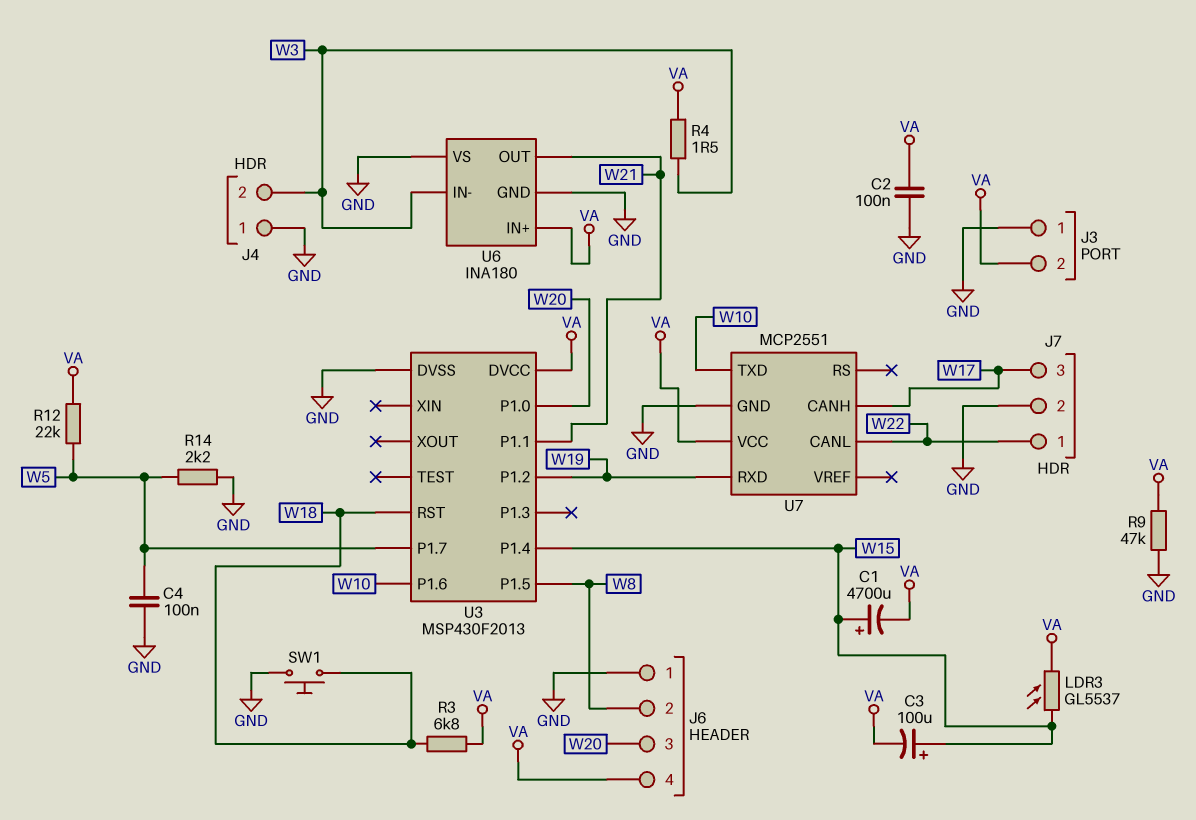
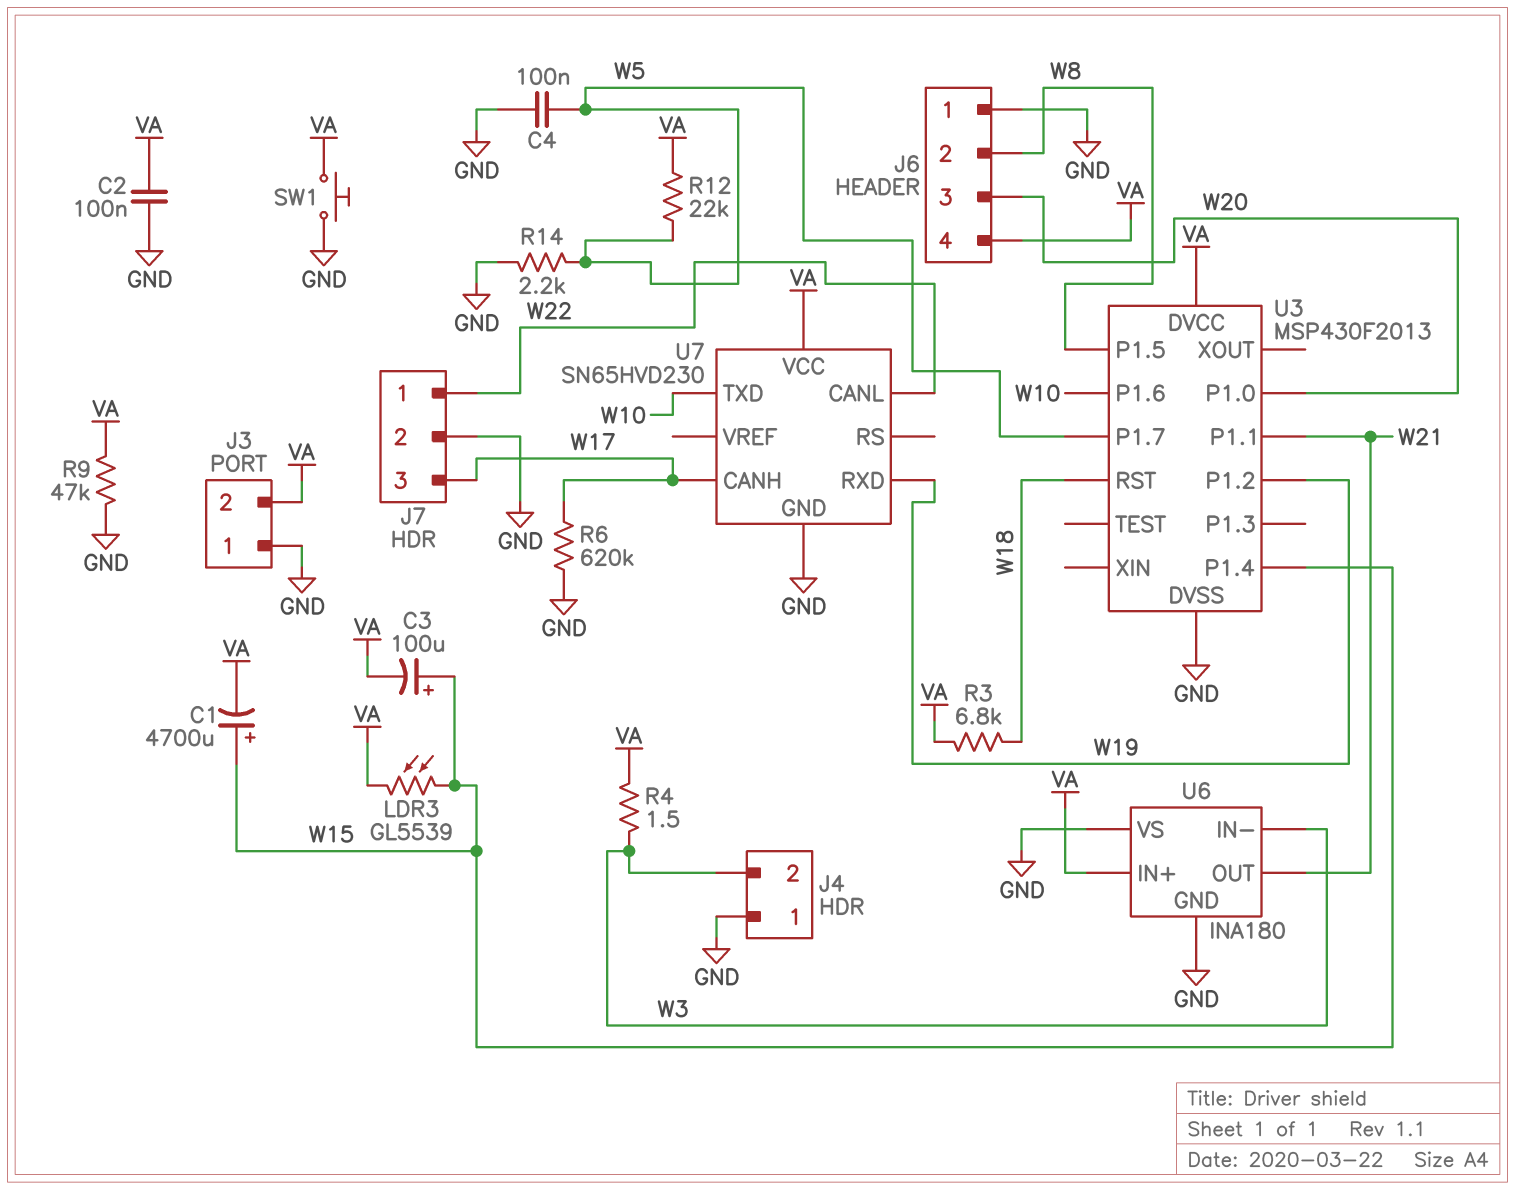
LDR3: GL5537 (VA, W15) -> GL5539 (VA, W15)
R6: none -> 620k (GND, W17)
SW1: button (GND, W18) -> button (GND, VA)
U7: MCP2551 -> SN65HVD230

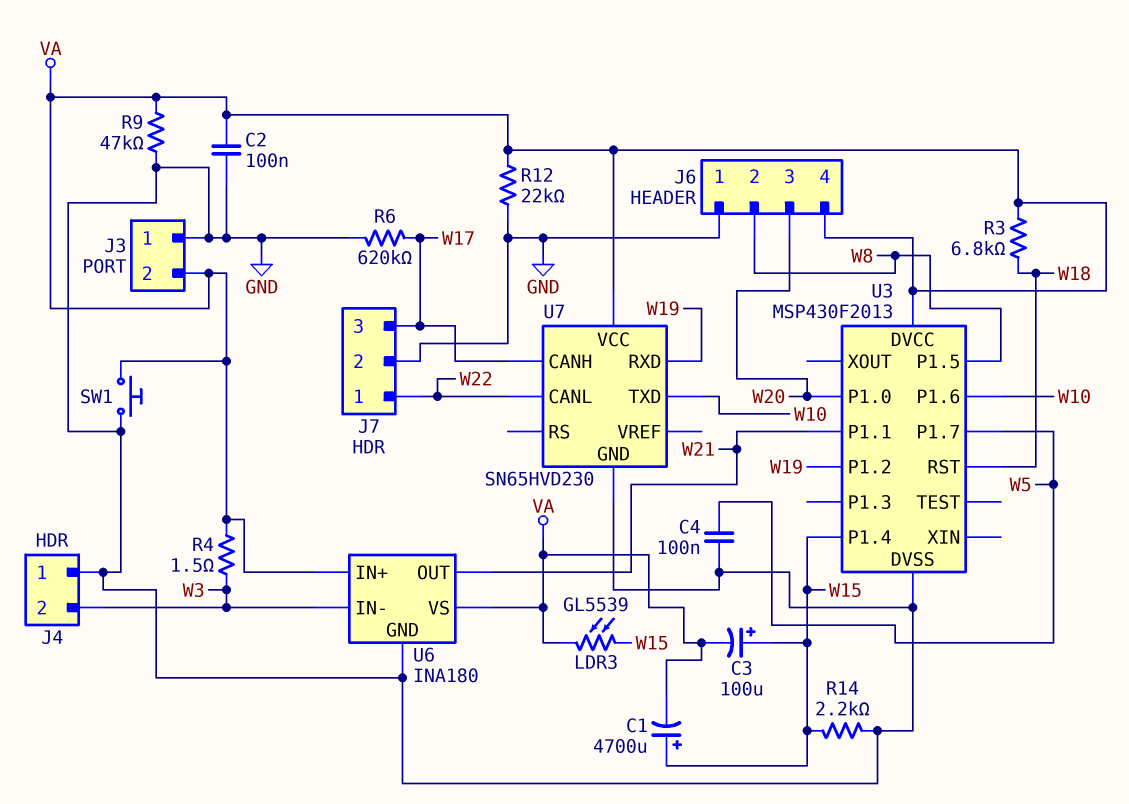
R12: 22k (VA, W5) -> 22k (GND, VA)
R14: 2.2k (GND, W5) -> 2.2k (GND, W15)
U6 pin VS: GND -> VA

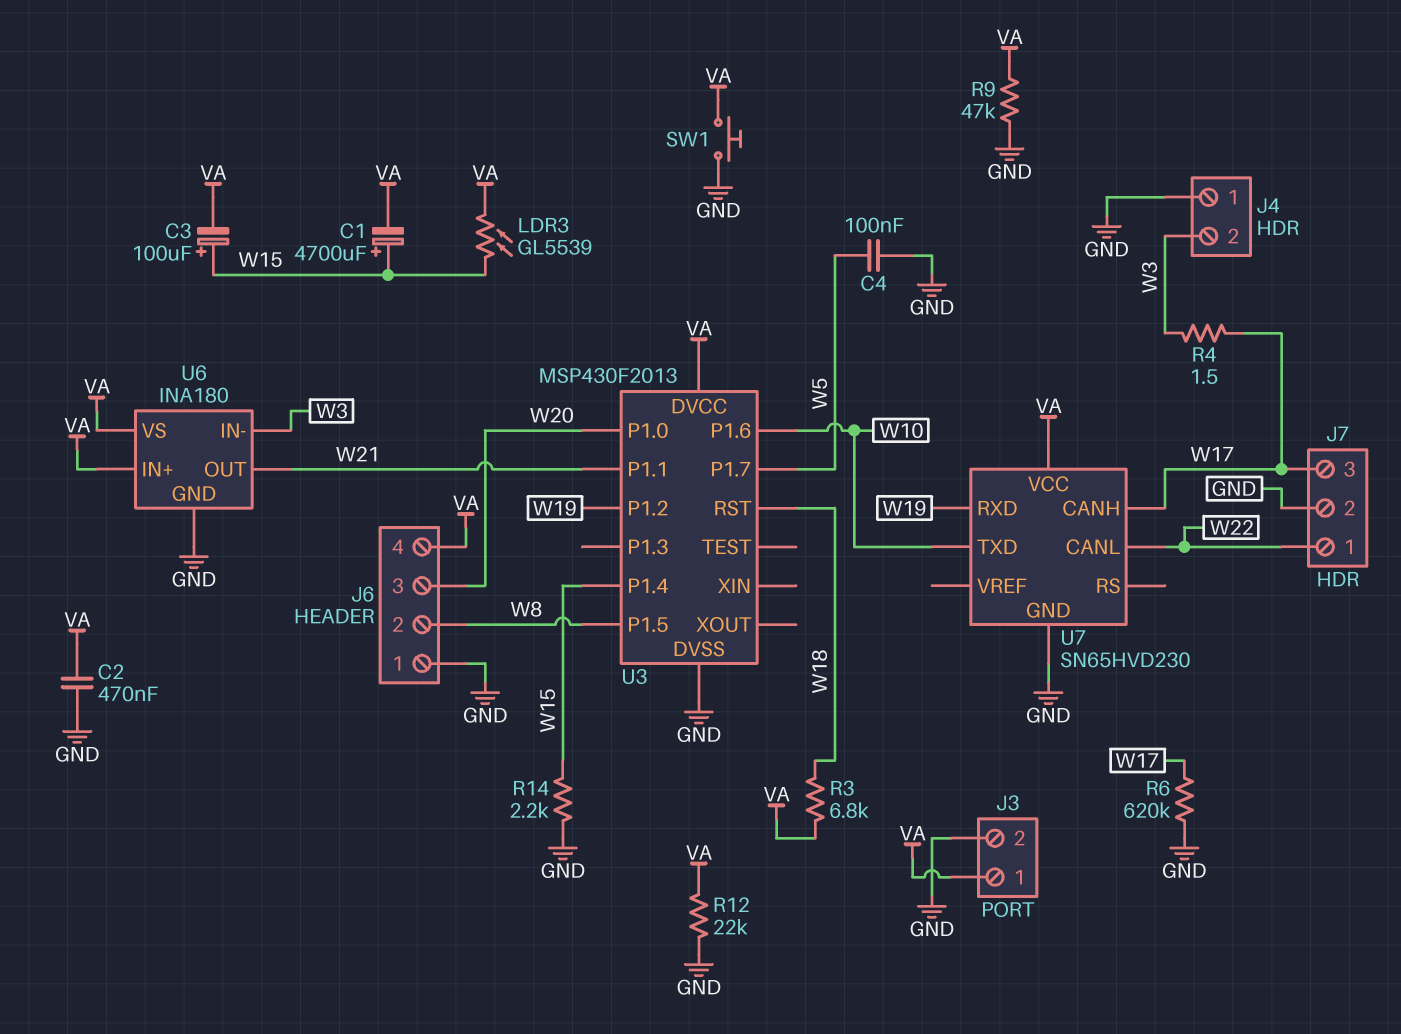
C2: 100nF (GND, VA) -> 470nF (GND, VA)
J3 pin 1: GND -> VA
J3 pin 2: VA -> GND
R4: 1.5 (VA, W3) -> 1.5 (W3, W17)

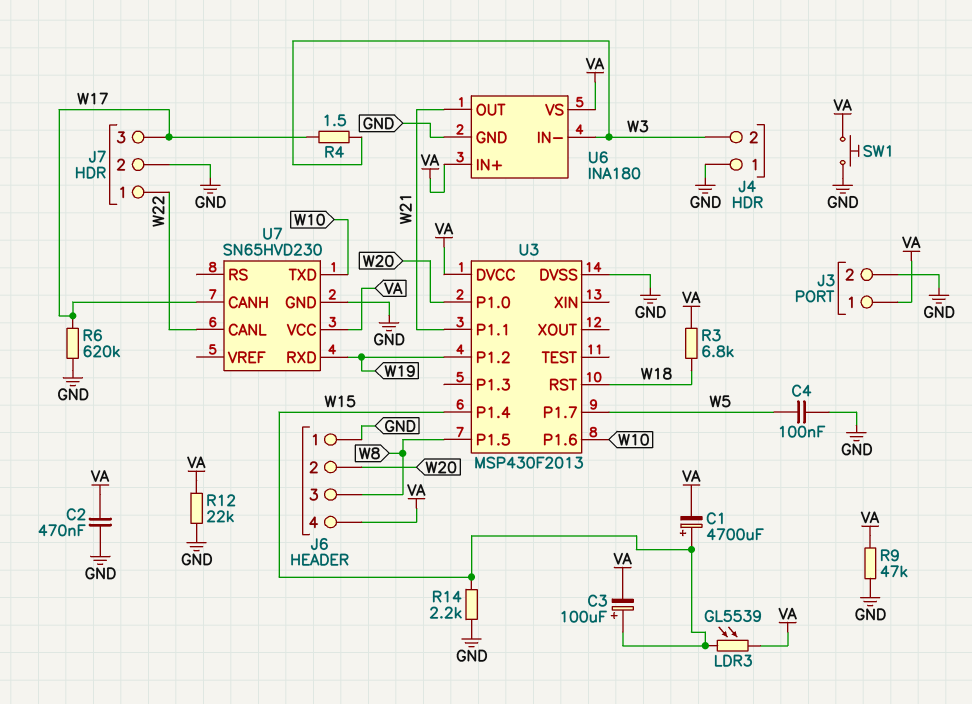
J6 pin 2: W8 -> W20
J6 pin 3: W20 -> W8

